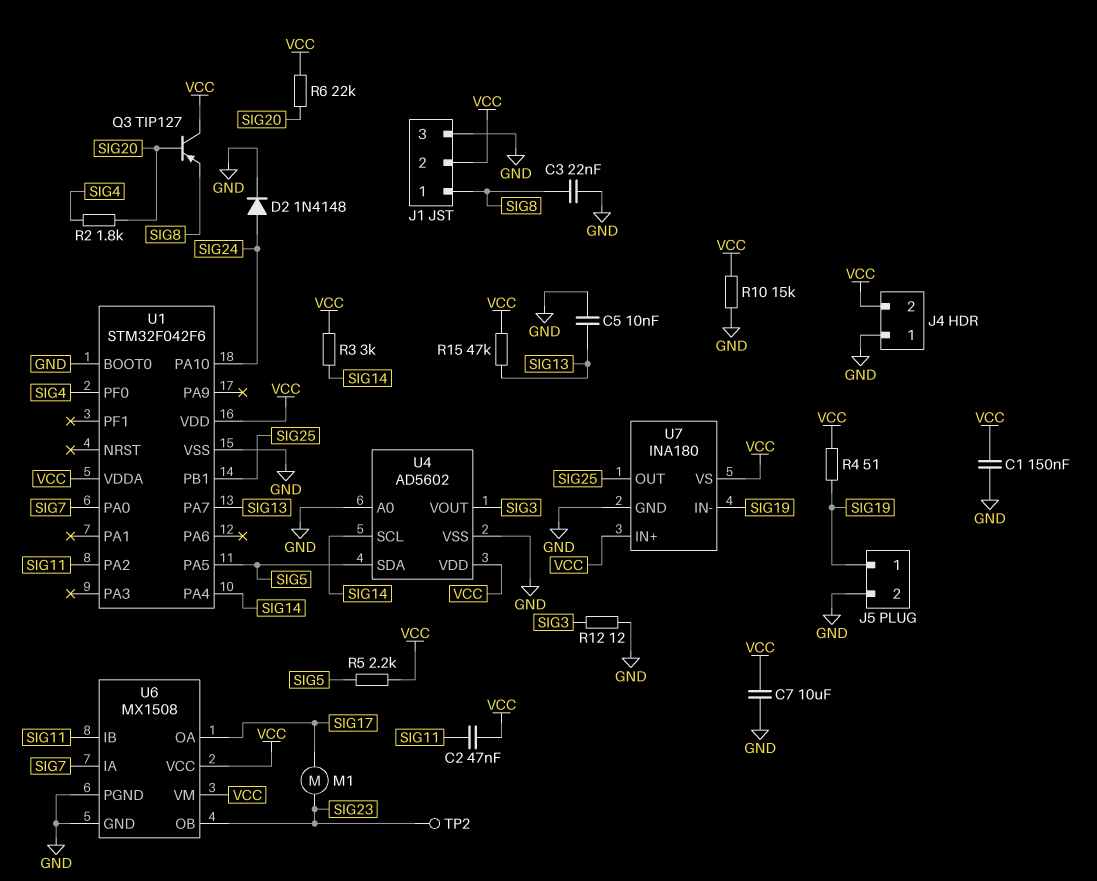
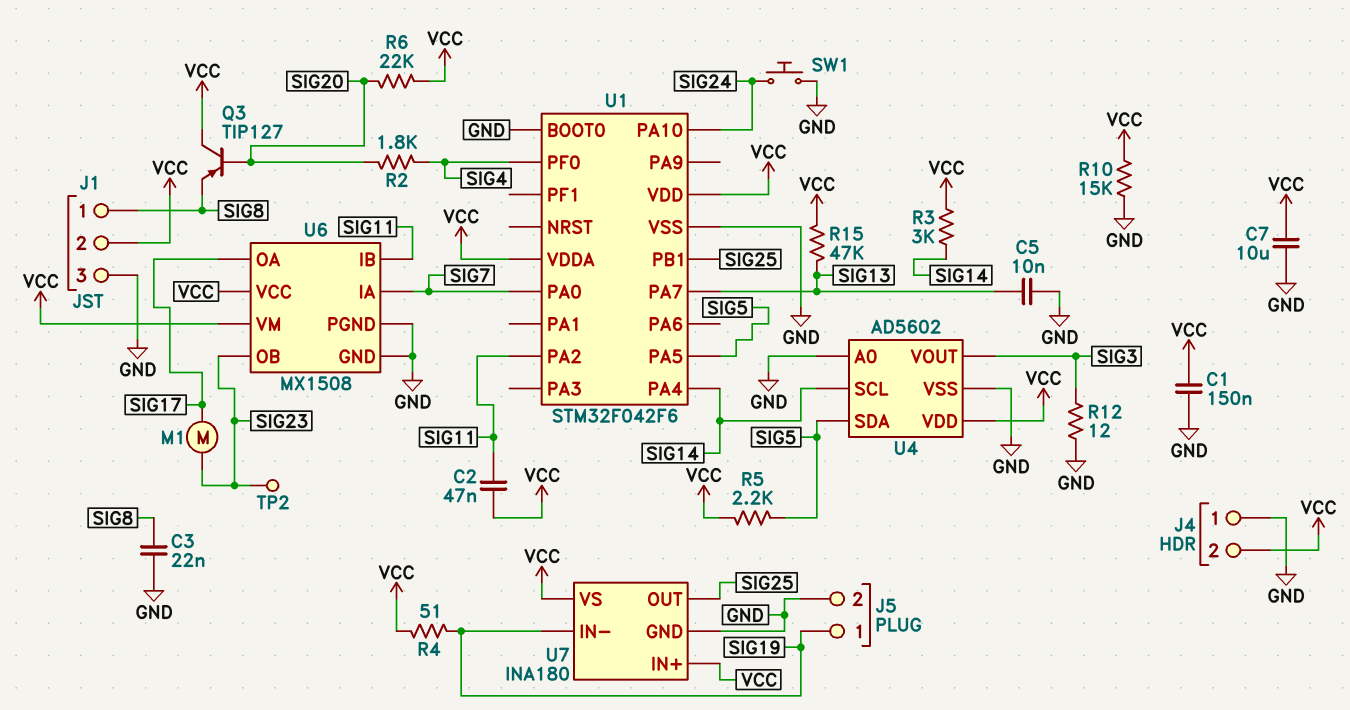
D2: diode 1N4148 (A SIG24, K GND) -> none
SW1: none -> button (GND, SIG24)

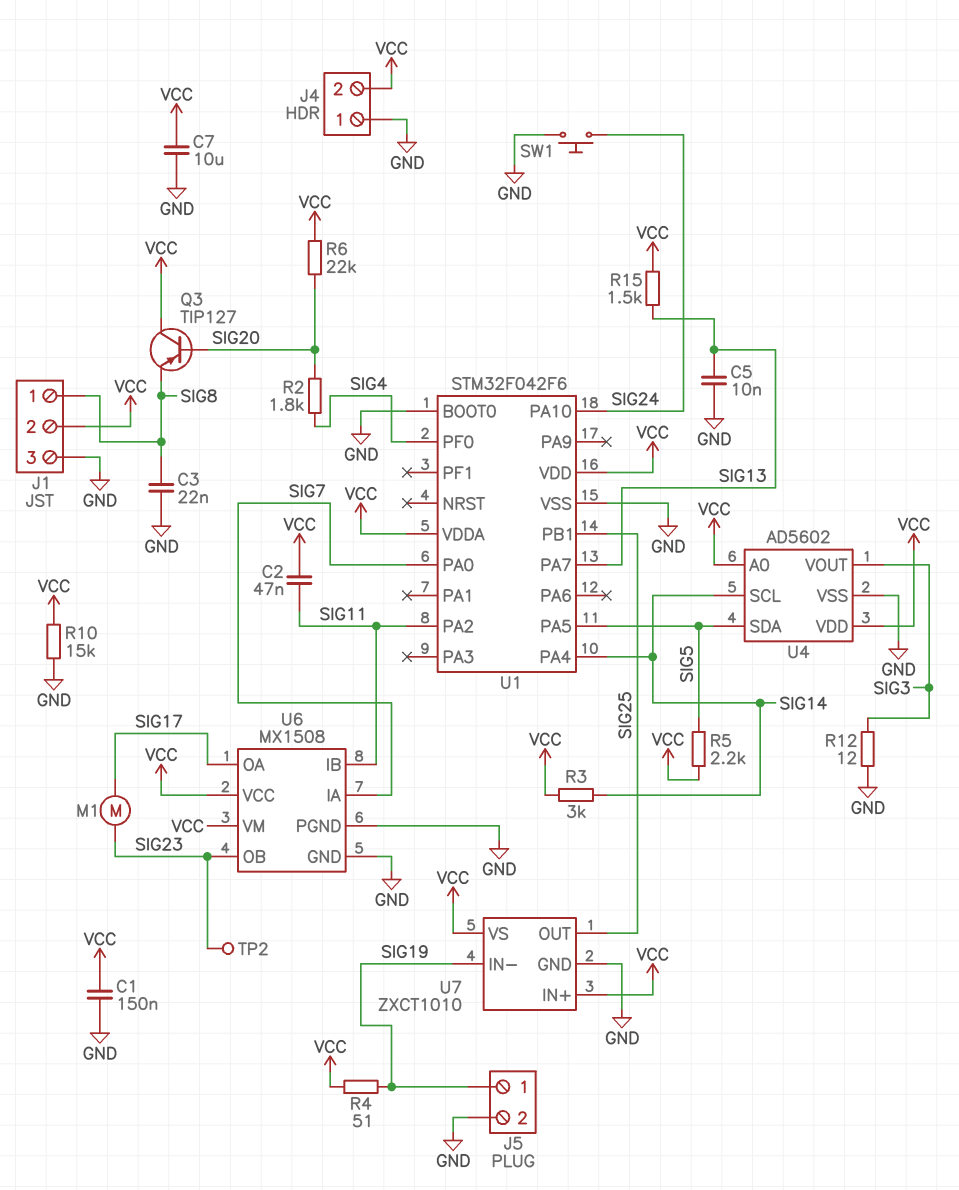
R15: 47k (SIG13, VCC) -> 1.5k (SIG13, VCC)
U4 pin A0: GND -> VCC
U7: INA180 -> ZXCT1010

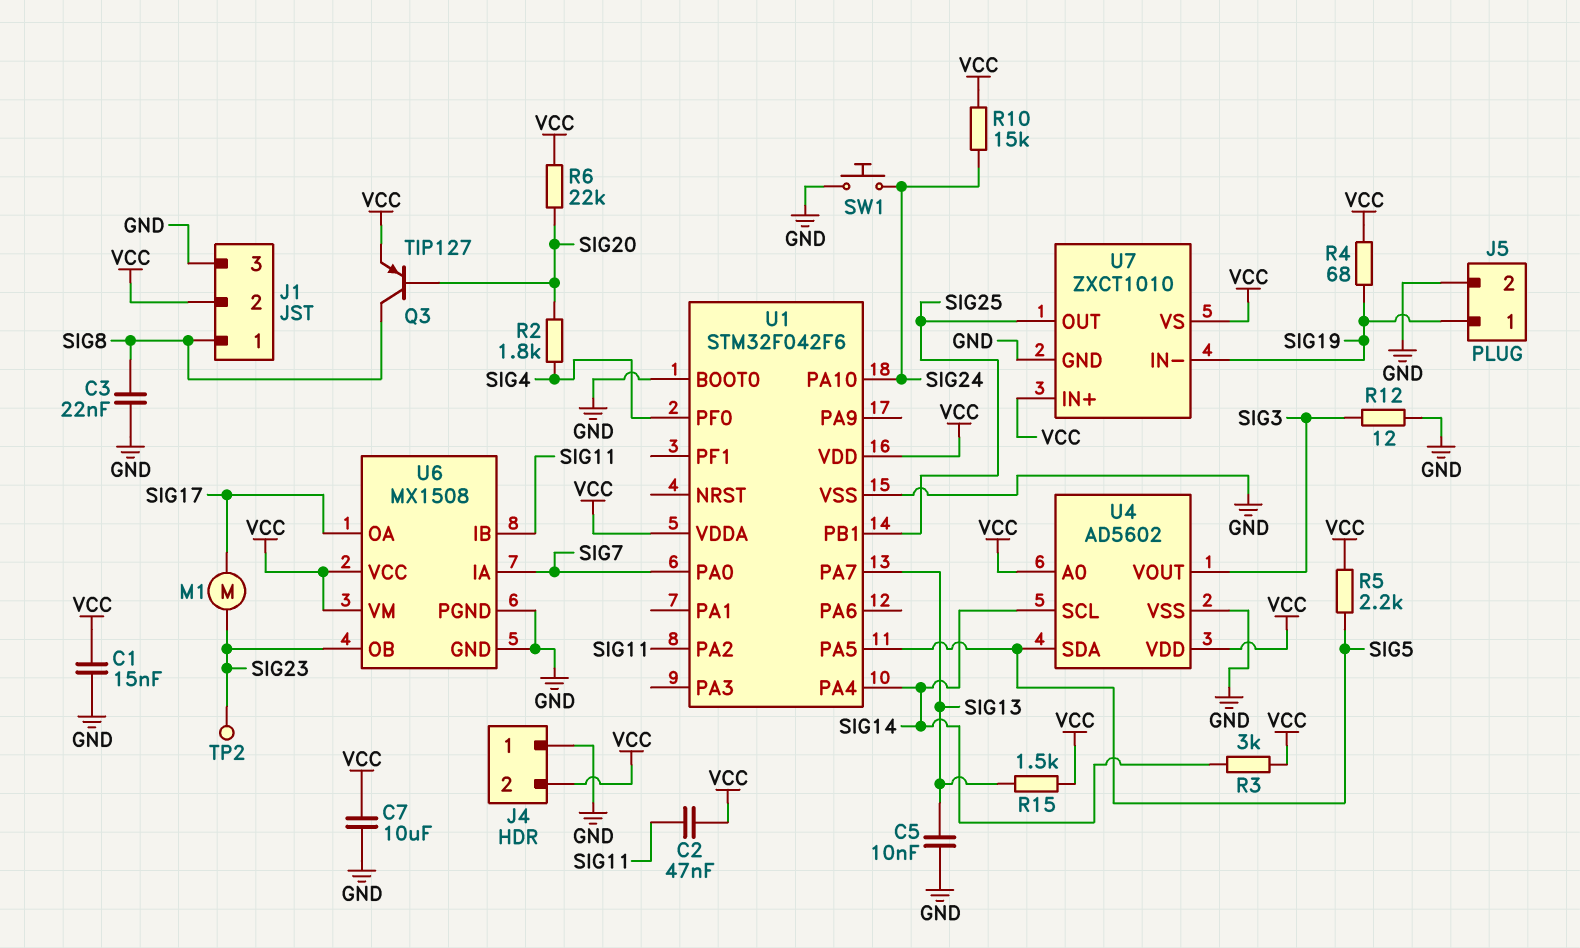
C1: 150nF (GND, VCC) -> 15nF (GND, VCC)
Q3: PNP TIP127 (B SIG20, C VCC, E SIG8) -> PNP TIP127 (B SIG20, C SIG8, E VCC)
R4: 51 (SIG19, VCC) -> 68 (SIG19, VCC)
R10: 15k (GND, VCC) -> 15k (SIG24, VCC)

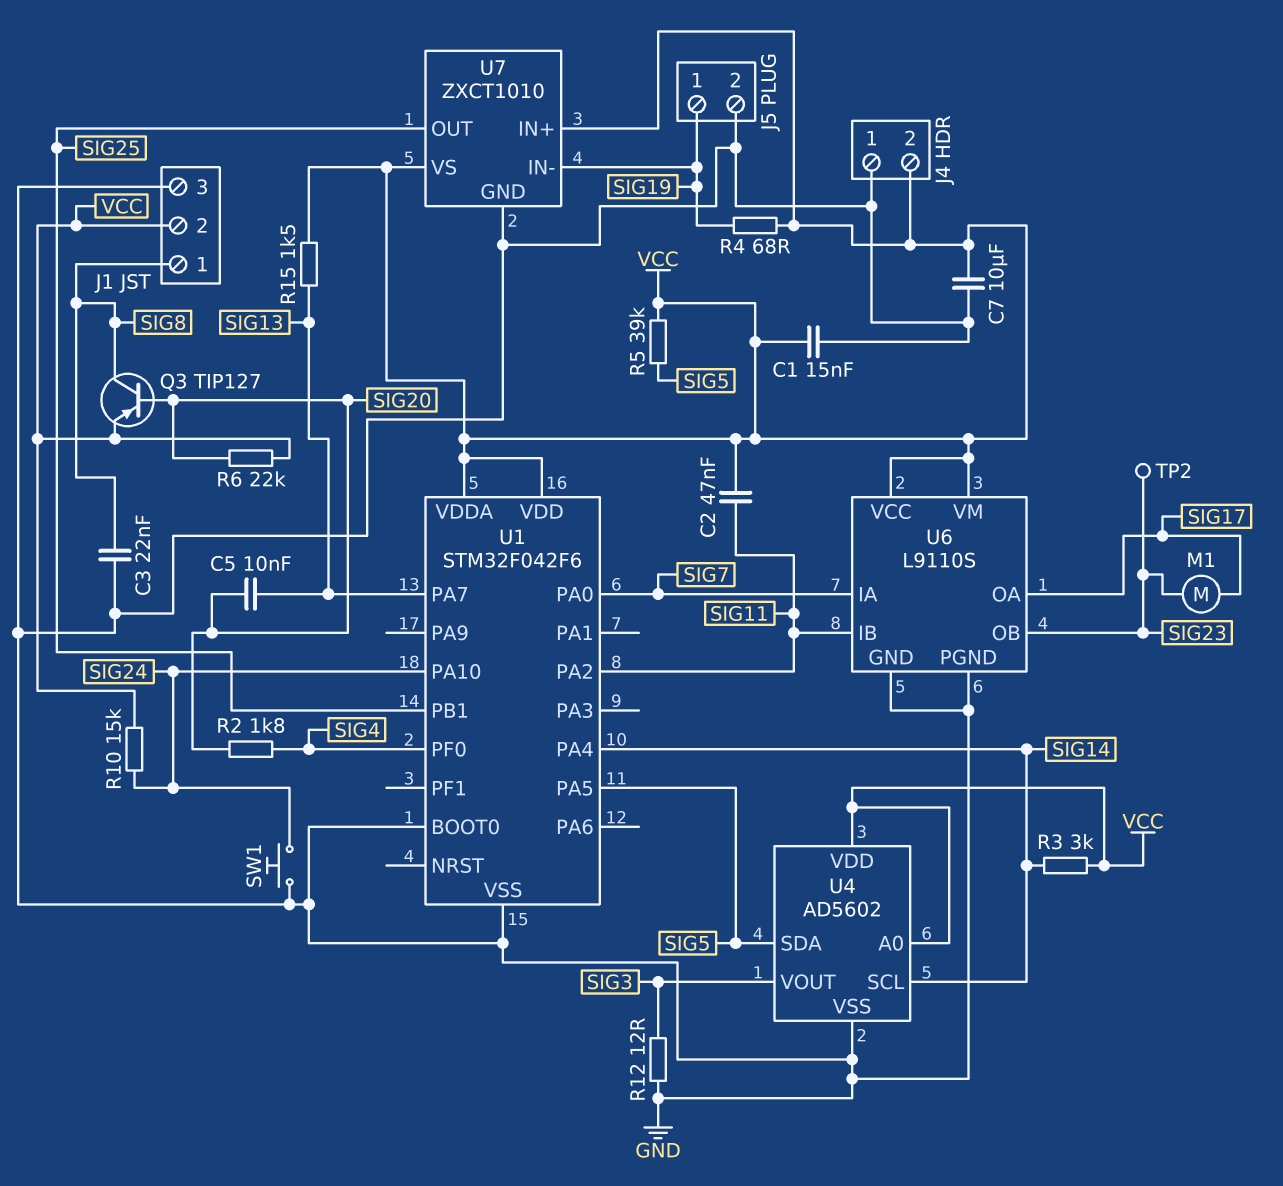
C5: 10nF (GND, SIG13) -> 10nF (SIG13, SIG20)
R5: 2.2k (SIG5, VCC) -> 39k (SIG5, VCC)
U6: MX1508 -> L9110S

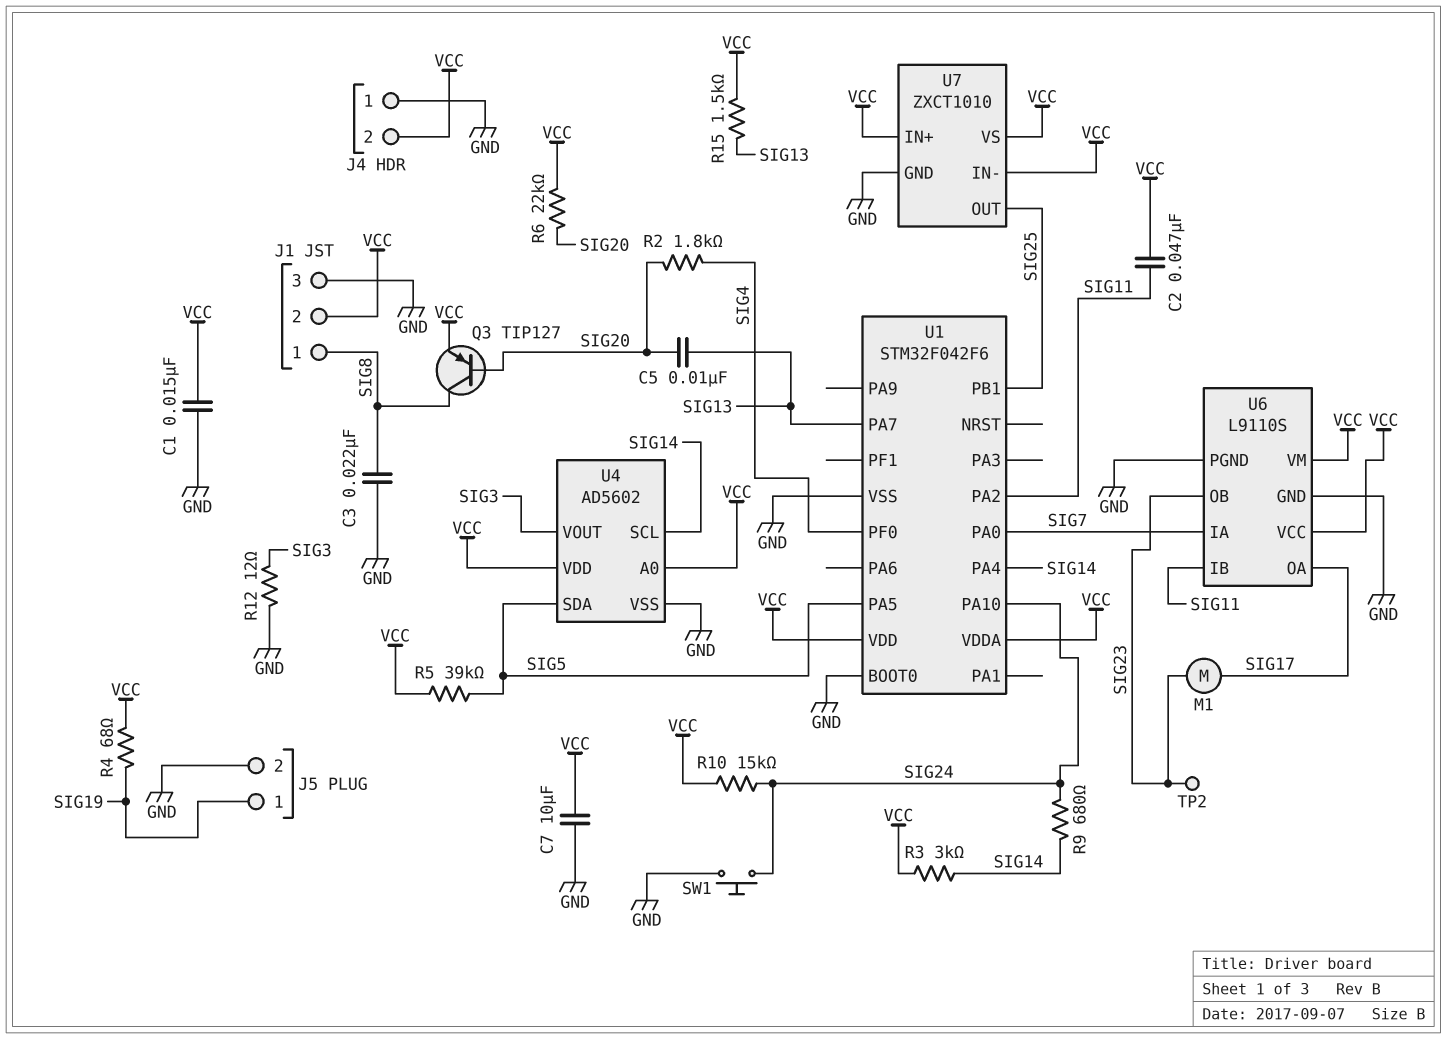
R9: none -> 680 (SIG14, SIG24)
U7 pin IN-: SIG19 -> VCC

